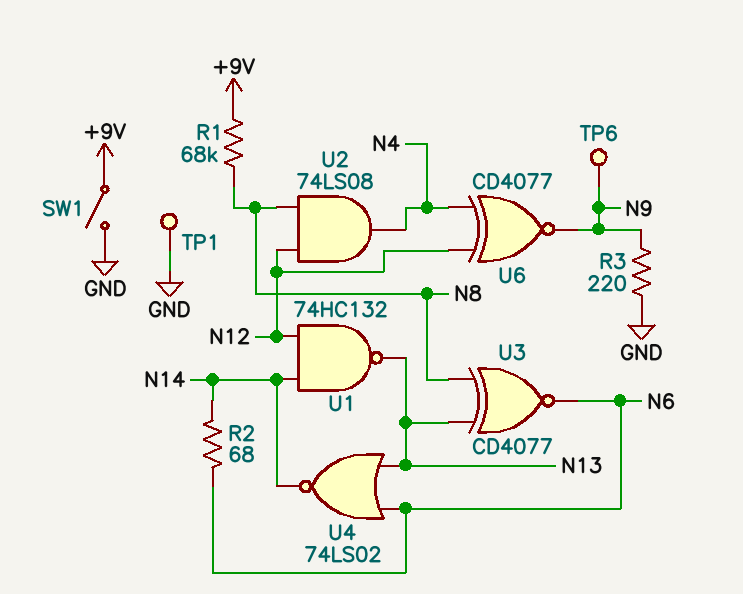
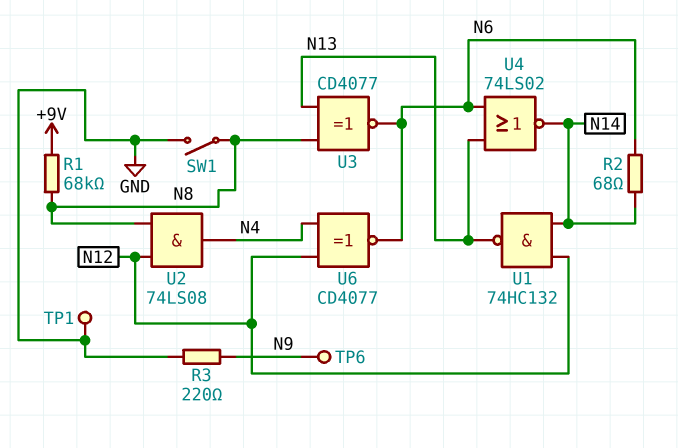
SW1: switch (+9V, GND) -> switch (GND, N8)
U6: XNOR CD4077 (in N4, in N12, out N9) -> XNOR CD4077 (in N4, in N12, out N6)

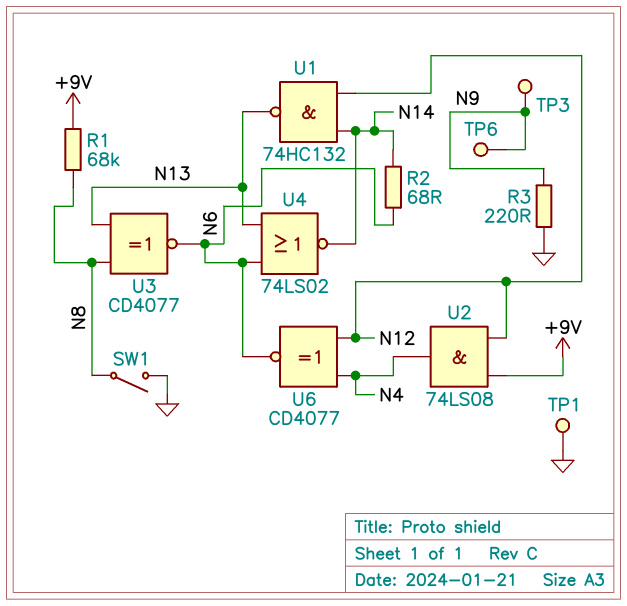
TP3: none -> test point (N9)
U2: AND 74LS08 (in N8, in N12, out N4) -> AND 74LS08 (in +9V, in N12, out N4)

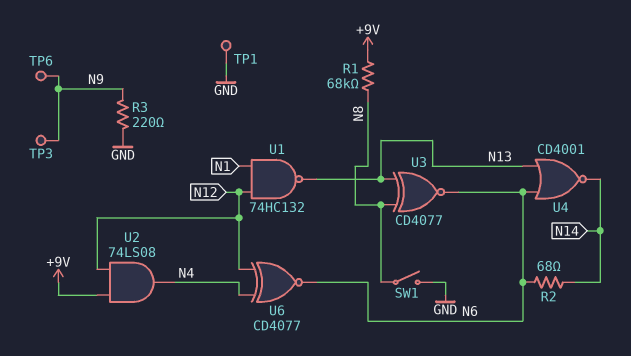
U1: NAND 74HC132 (in N12, in N14, out N13) -> NAND 74HC132 (in N1, in N12, out N13)
U4: NOR 74LS02 (in N6, in N13, out N14) -> NOR CD4001 (in N6, in N13, out N14)

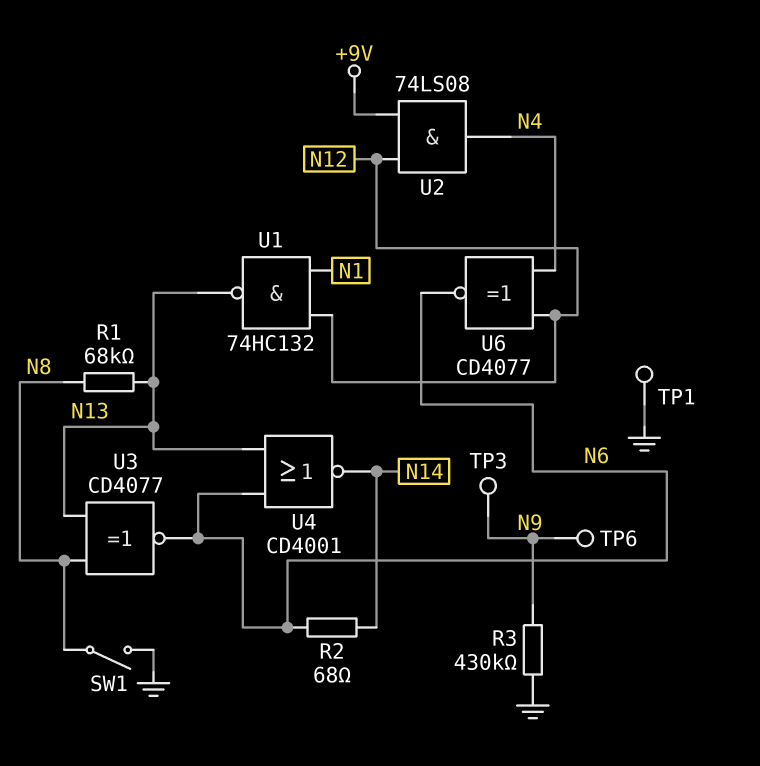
R1: 68k (+9V, N8) -> 68k (N8, N13)
R3: 220 (GND, N9) -> 430k (GND, N9)

